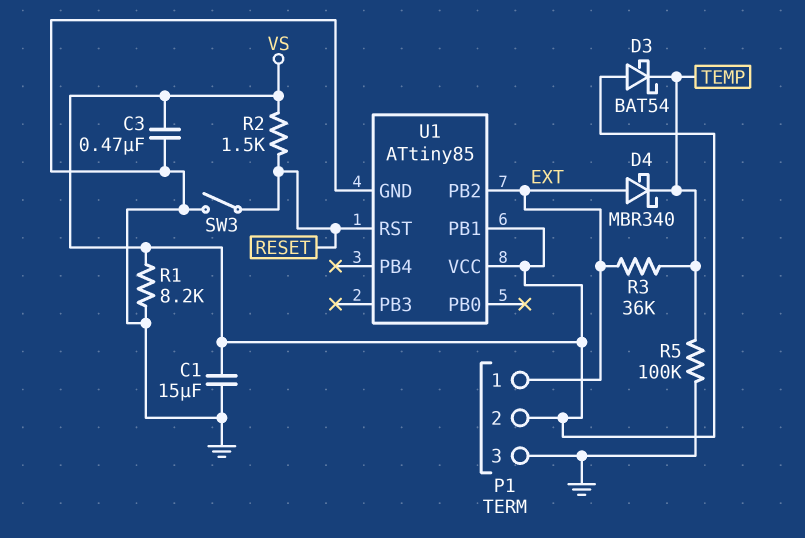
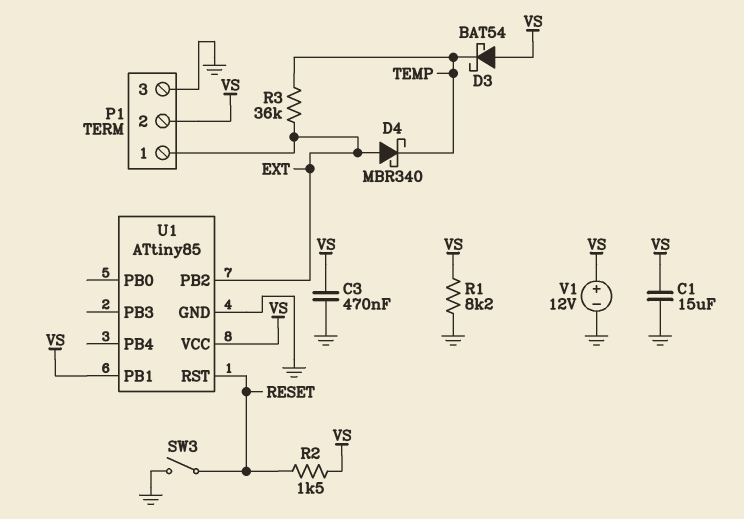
R5: 100k (GND, TEMP) -> none
V1: none -> 12V (plus VS, minus GND)

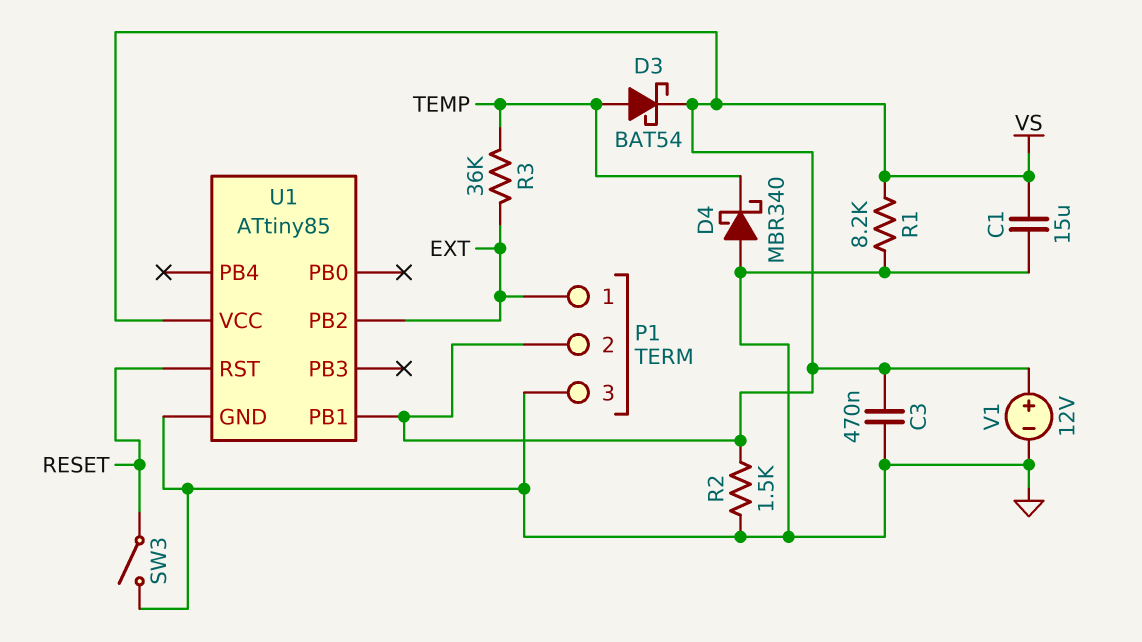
D3: schottky BAT54 (A VS, K TEMP) -> schottky BAT54 (A TEMP, K VS)
D4: schottky MBR340 (A EXT, K TEMP) -> schottky MBR340 (A GND, K TEMP)
R2: 1.5k (RESET, VS) -> 1.5k (GND, VS)

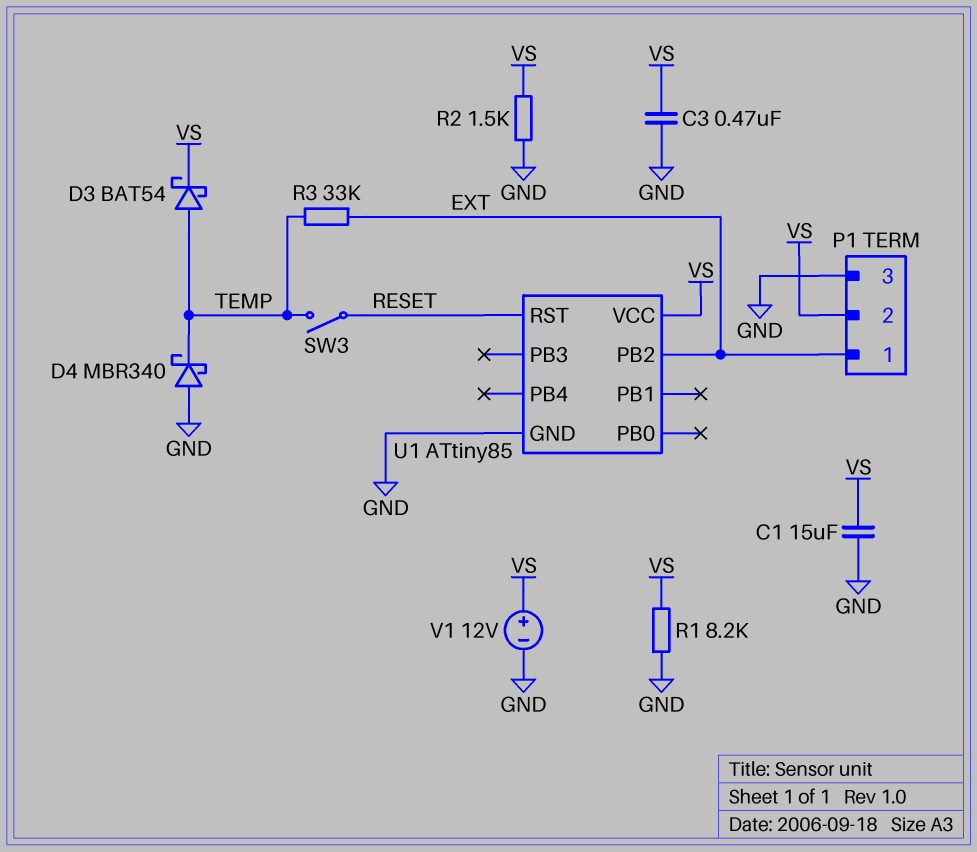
R3: 36k (EXT, TEMP) -> 33k (EXT, TEMP)
SW3: switch (GND, RESET) -> switch (RESET, TEMP)
U1 pin PB1: VS -> none

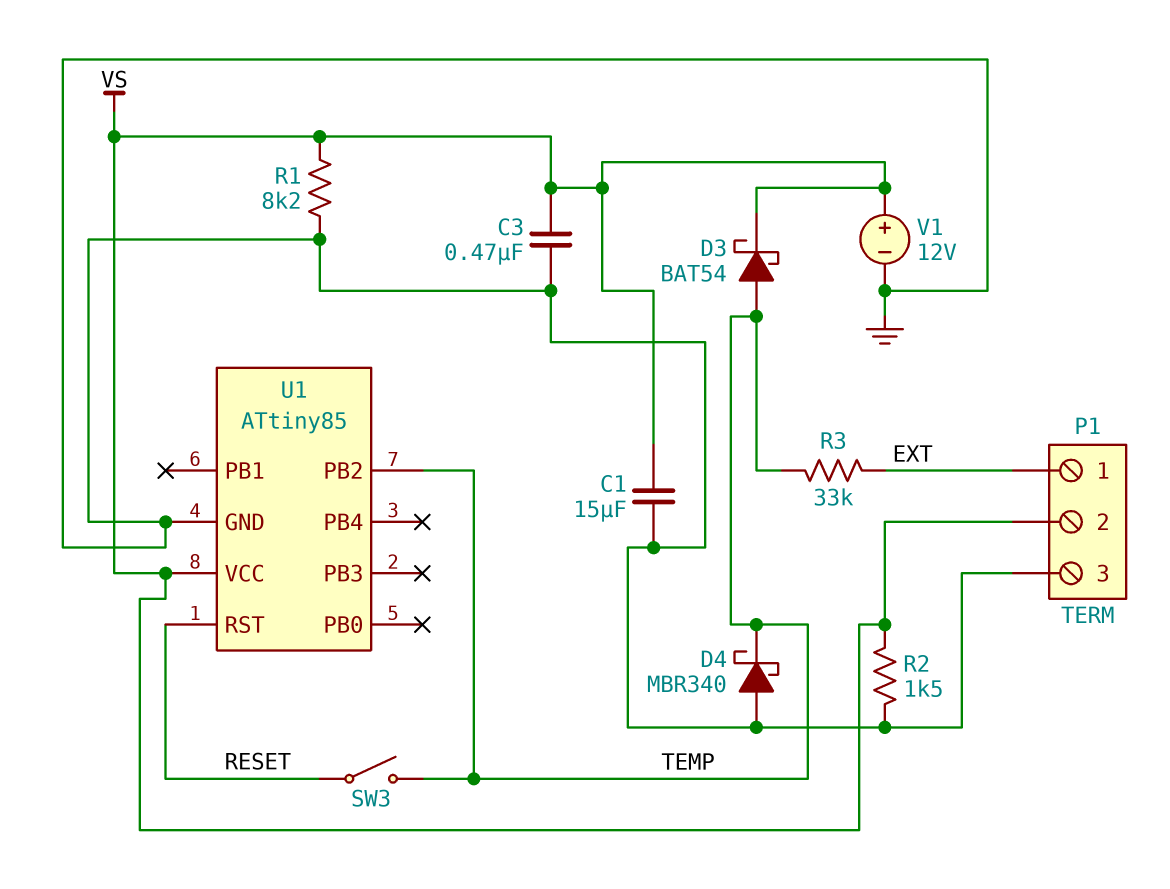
U1 pin PB2: EXT -> TEMP

